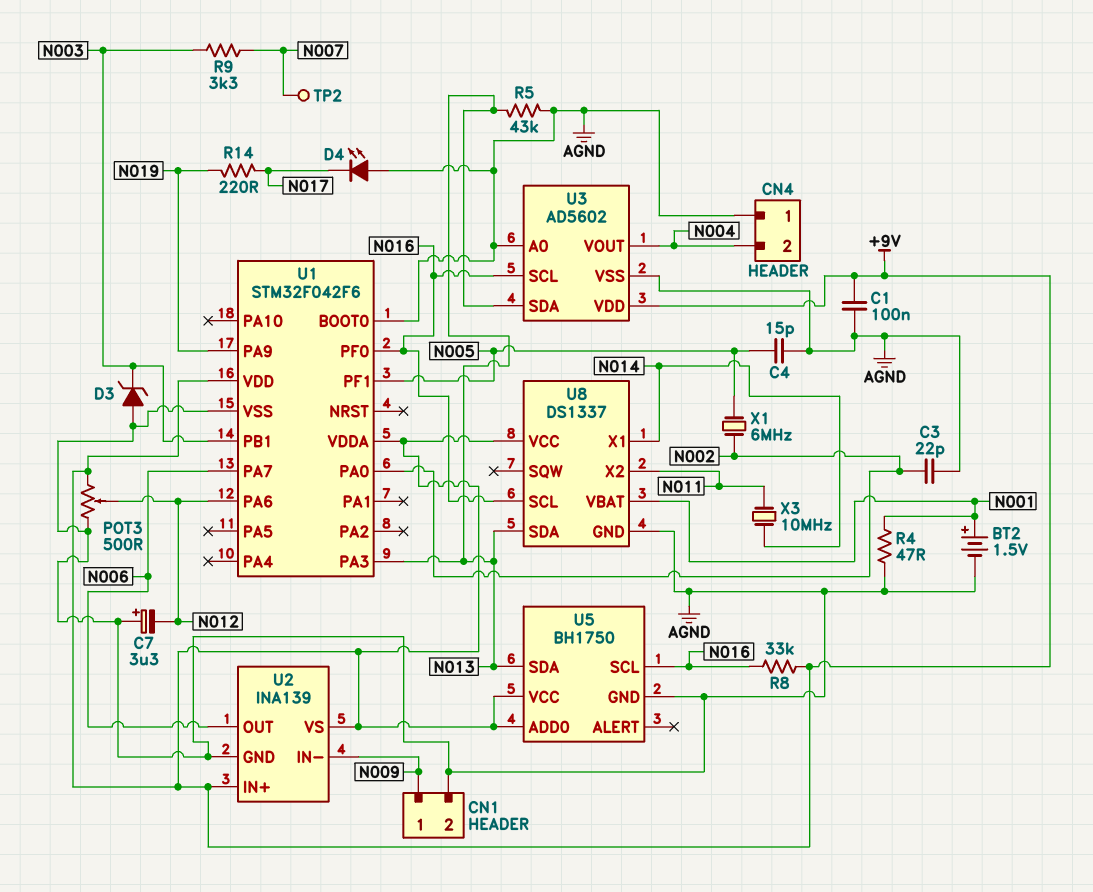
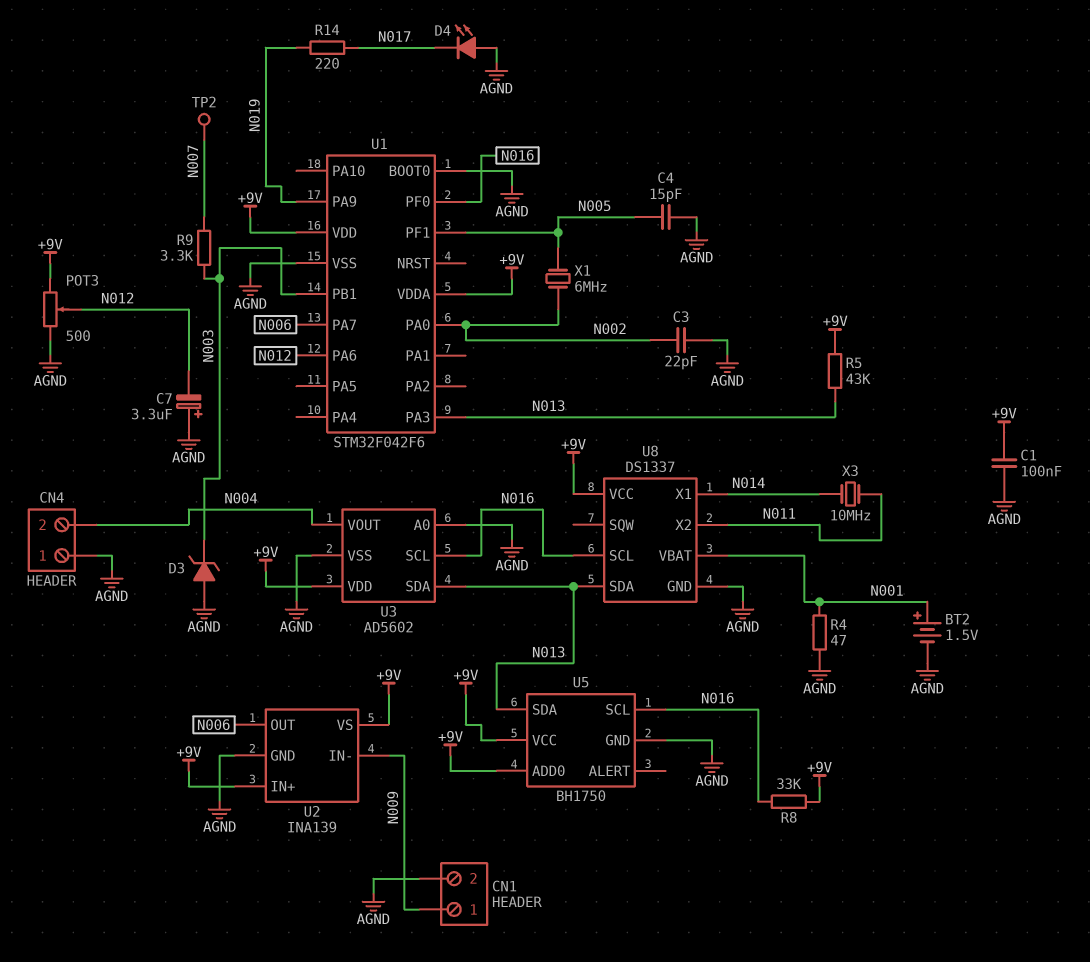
R5: 43k (AGND, N013) -> 43k (+9V, N013)

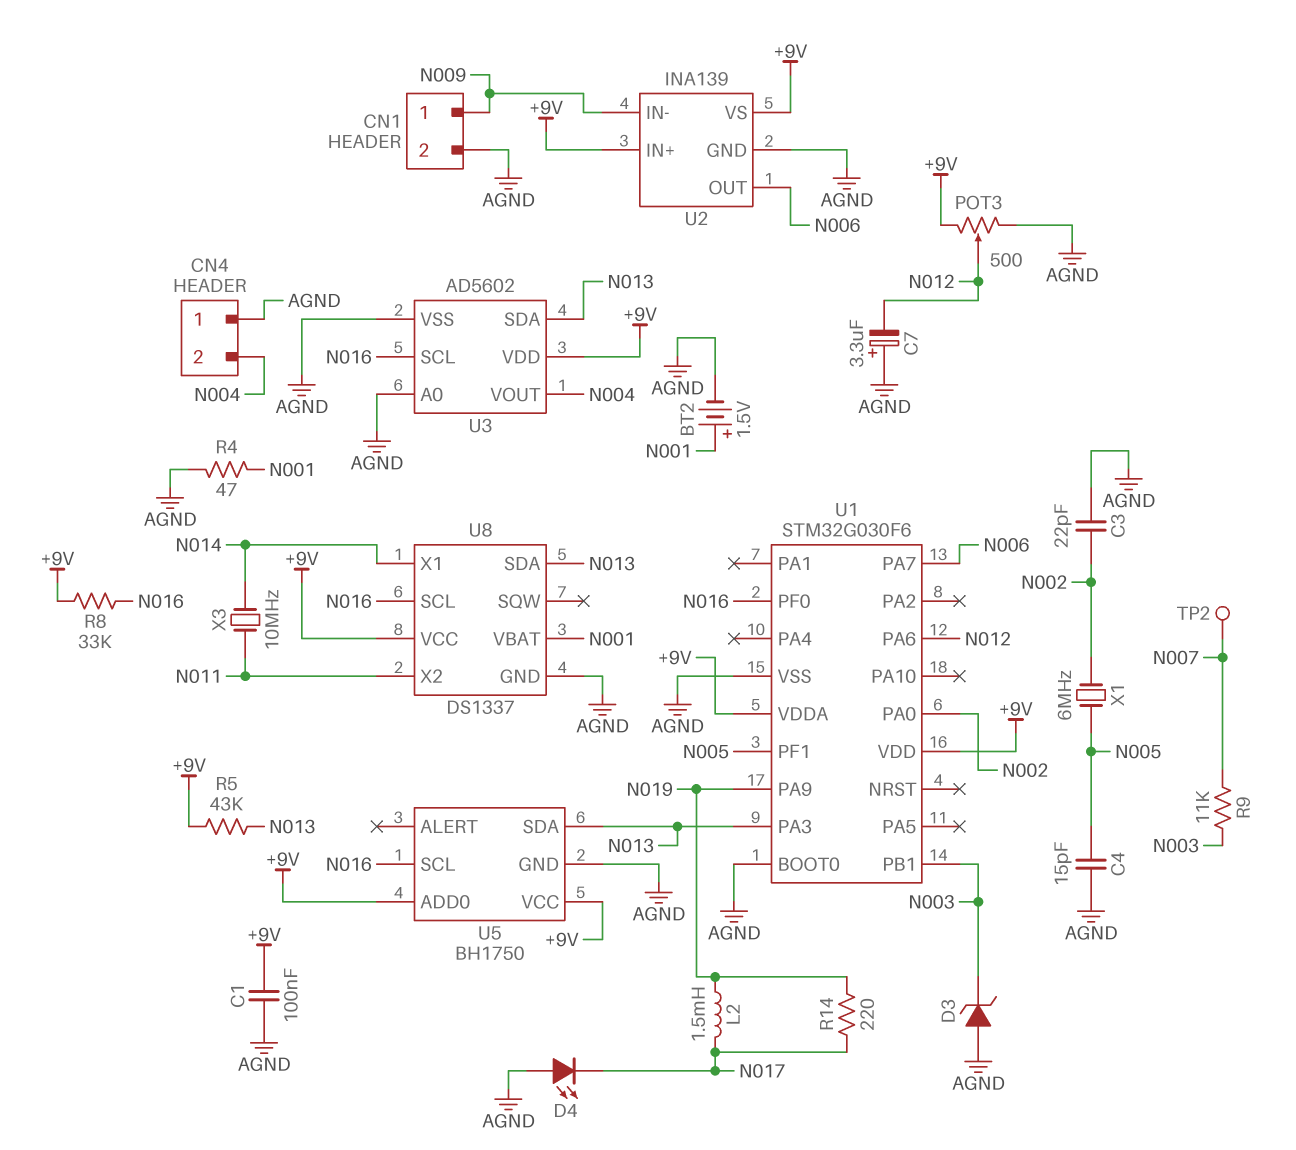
L2: none -> 1.5mH (N017, N019)
R9: 3.3k (N003, N007) -> 11k (N003, N007)
U1: STM32F042F6 -> STM32G030F6

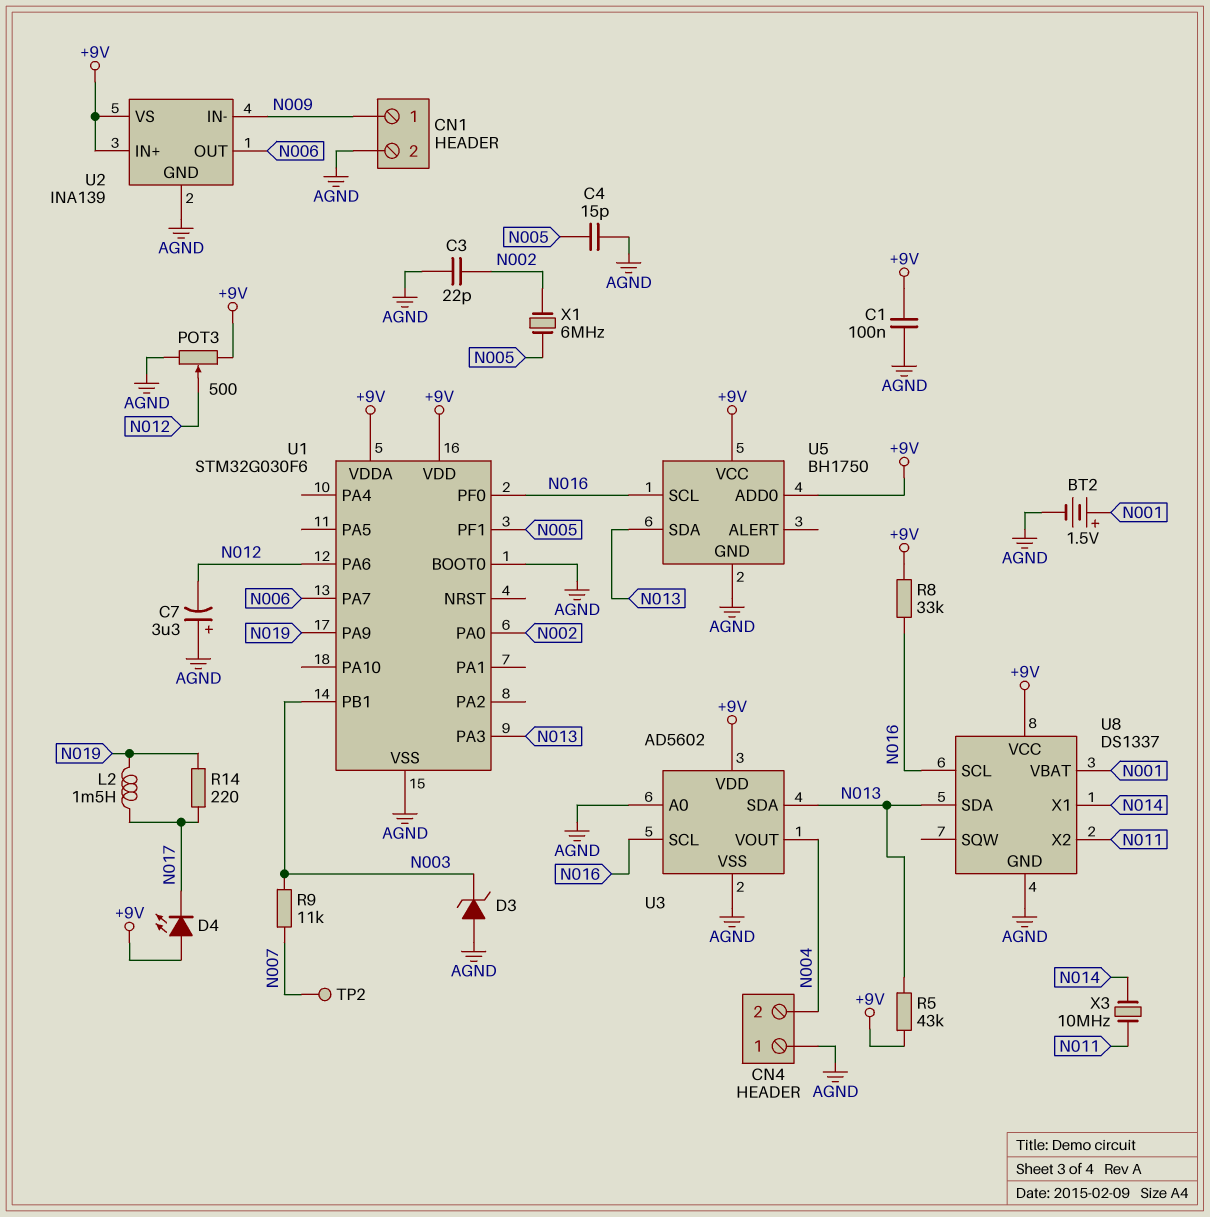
D4: LED (A AGND, K N017) -> LED (A +9V, K N017)
R4: 47 (AGND, N001) -> none

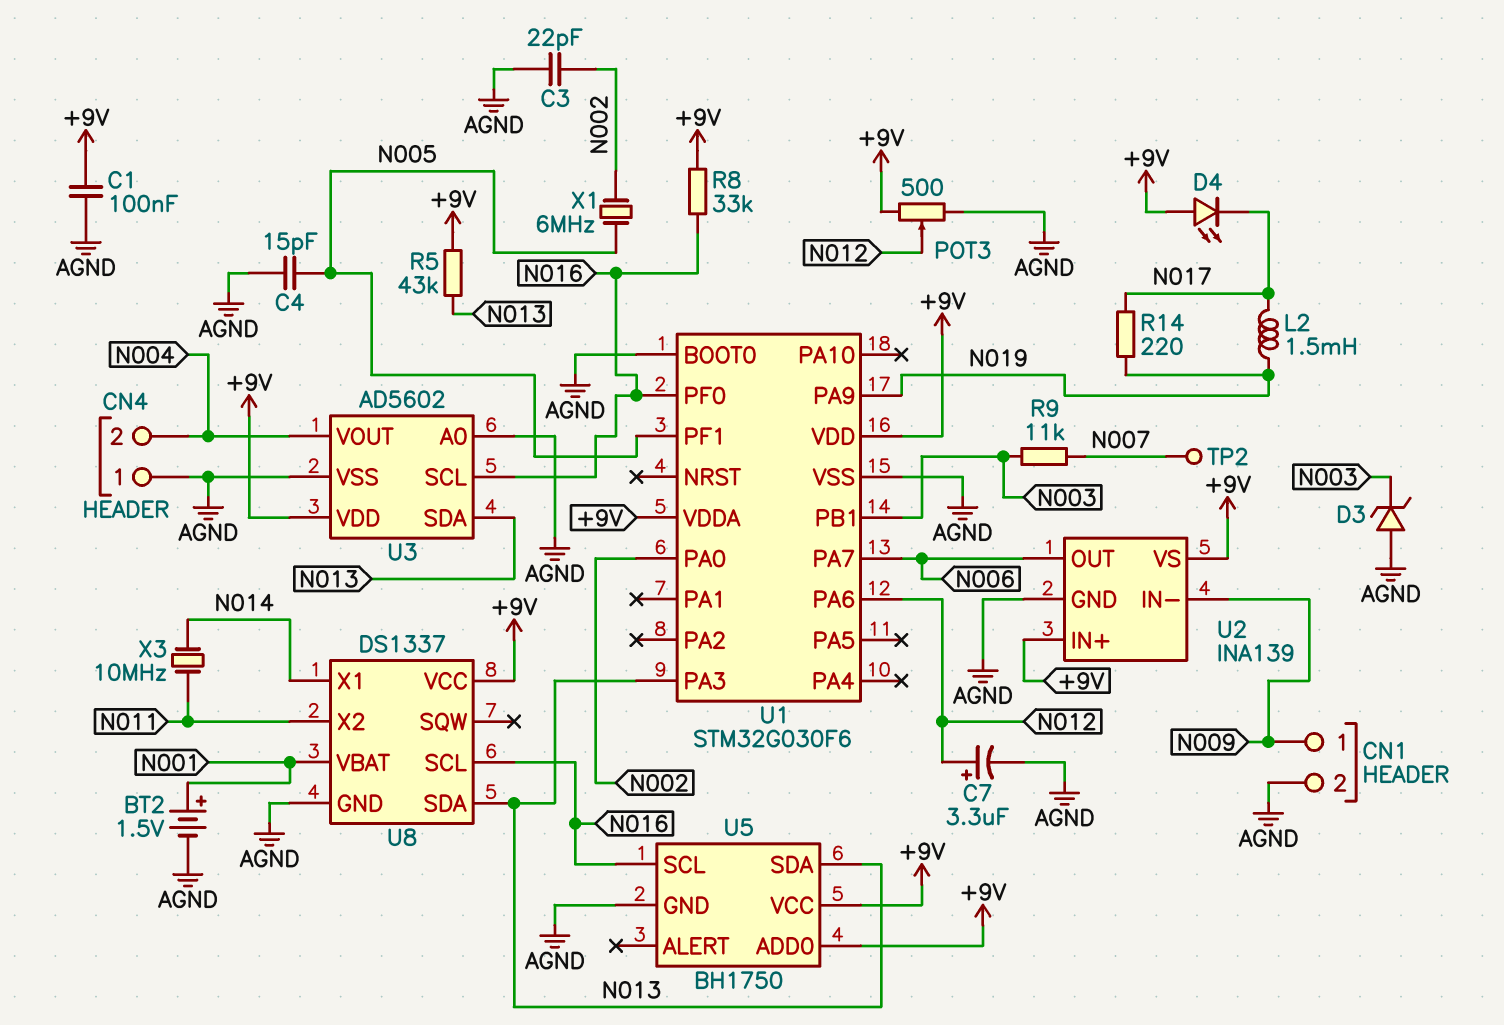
C7: 3.3uF (plus AGND, minus N012) -> 3.3uF (plus N012, minus AGND)

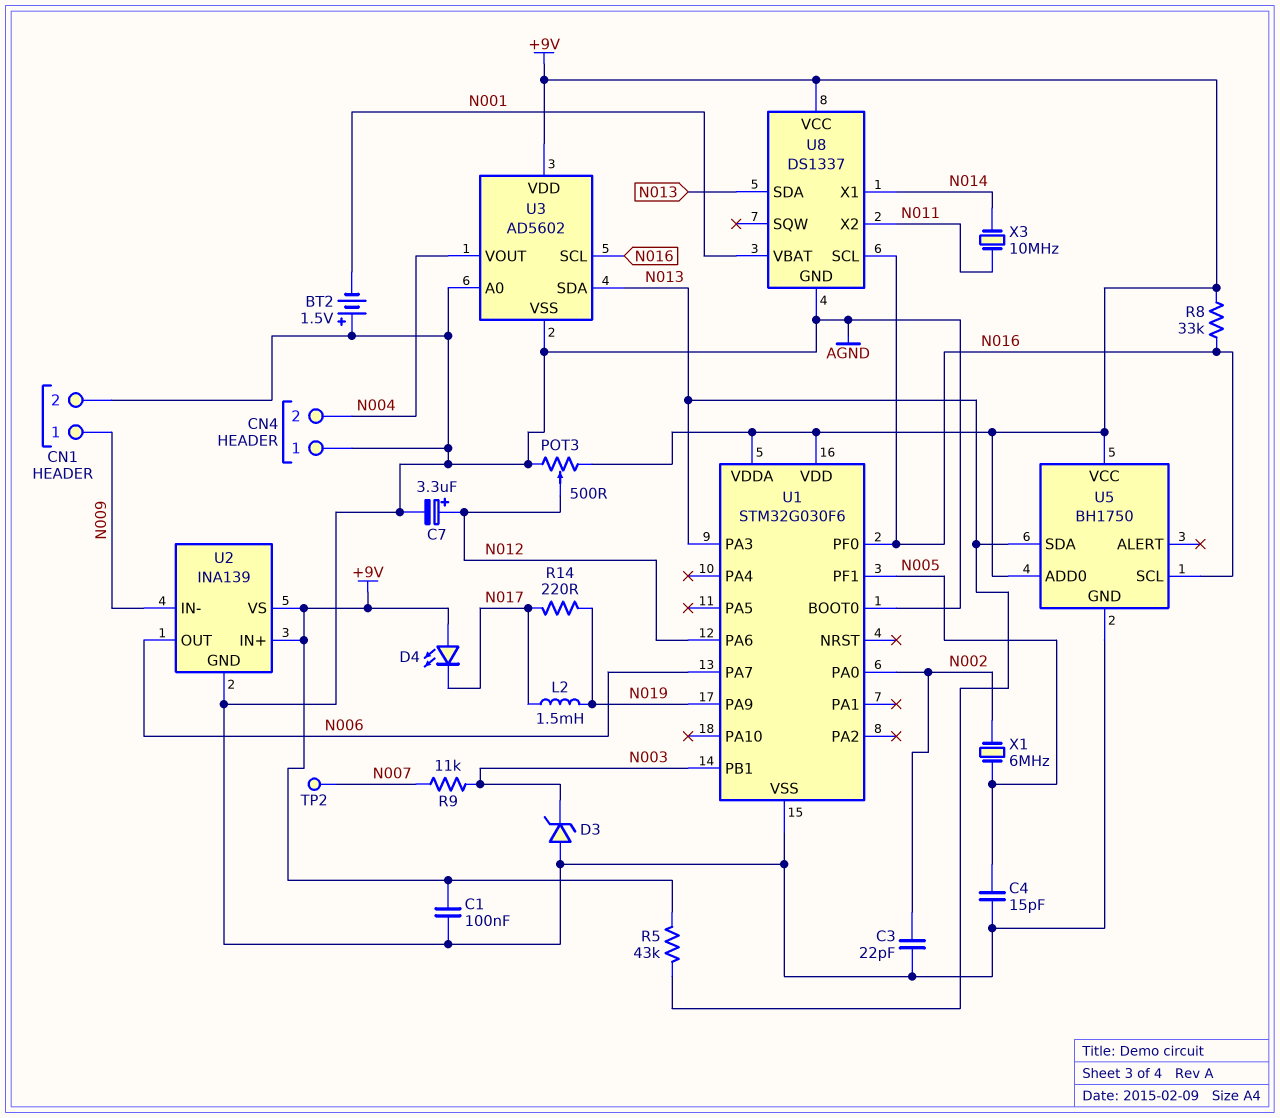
BT2: 1.5V (plus N001, minus AGND) -> 1.5V (plus AGND, minus N001)

